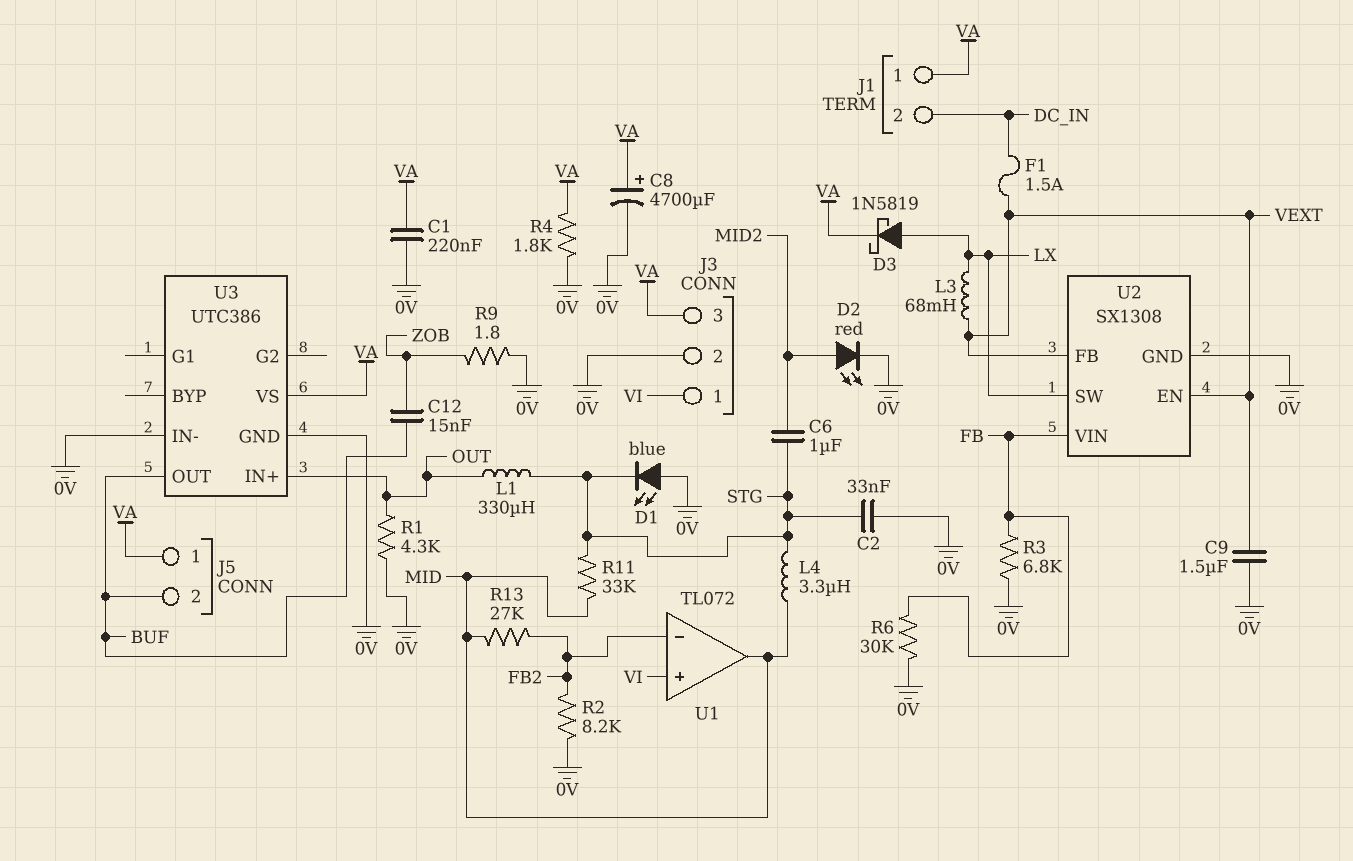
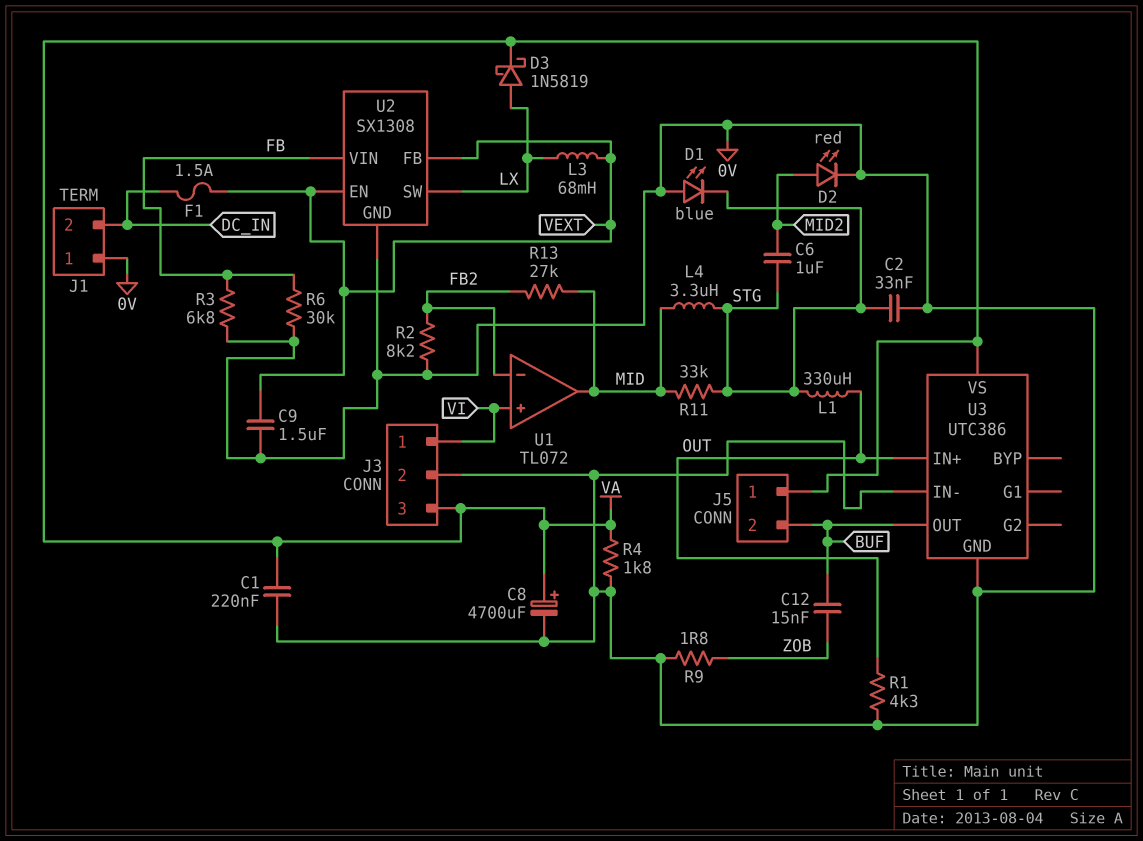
J1 pin 1: VA -> 0V

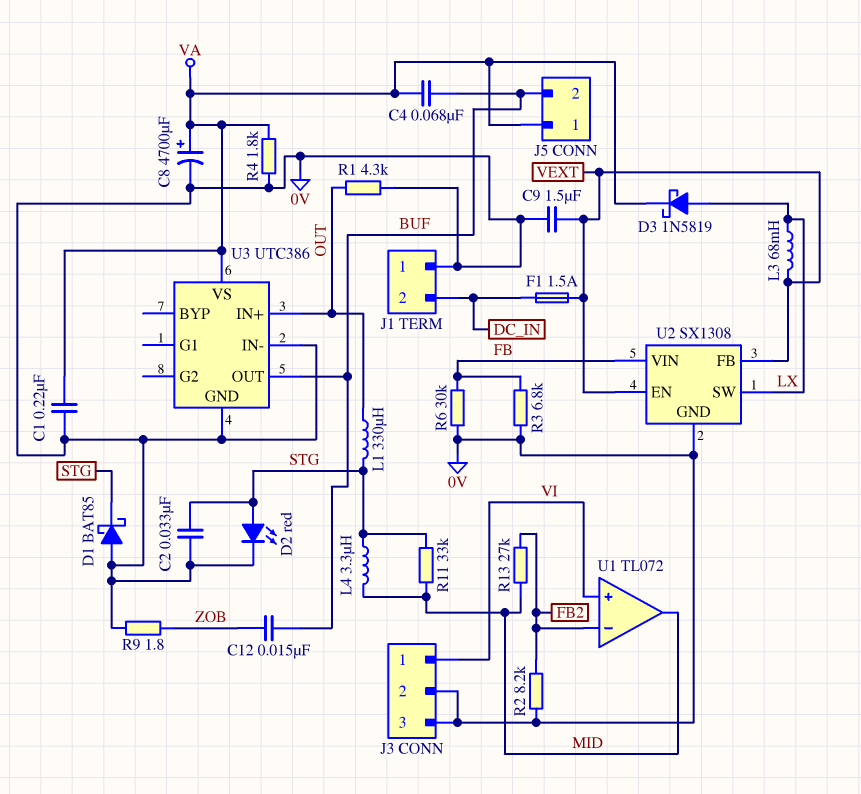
C4: none -> 68nF (BUF, VA)
C6: 1uF (MID2, STG) -> none
D1: LED blue (A 0V, K STG) -> schottky BAT85 (A 0V, K STG)
D2: LED red (A MID2, K 0V) -> LED red (A STG, K 0V)
J3 pin 3: VA -> 0V

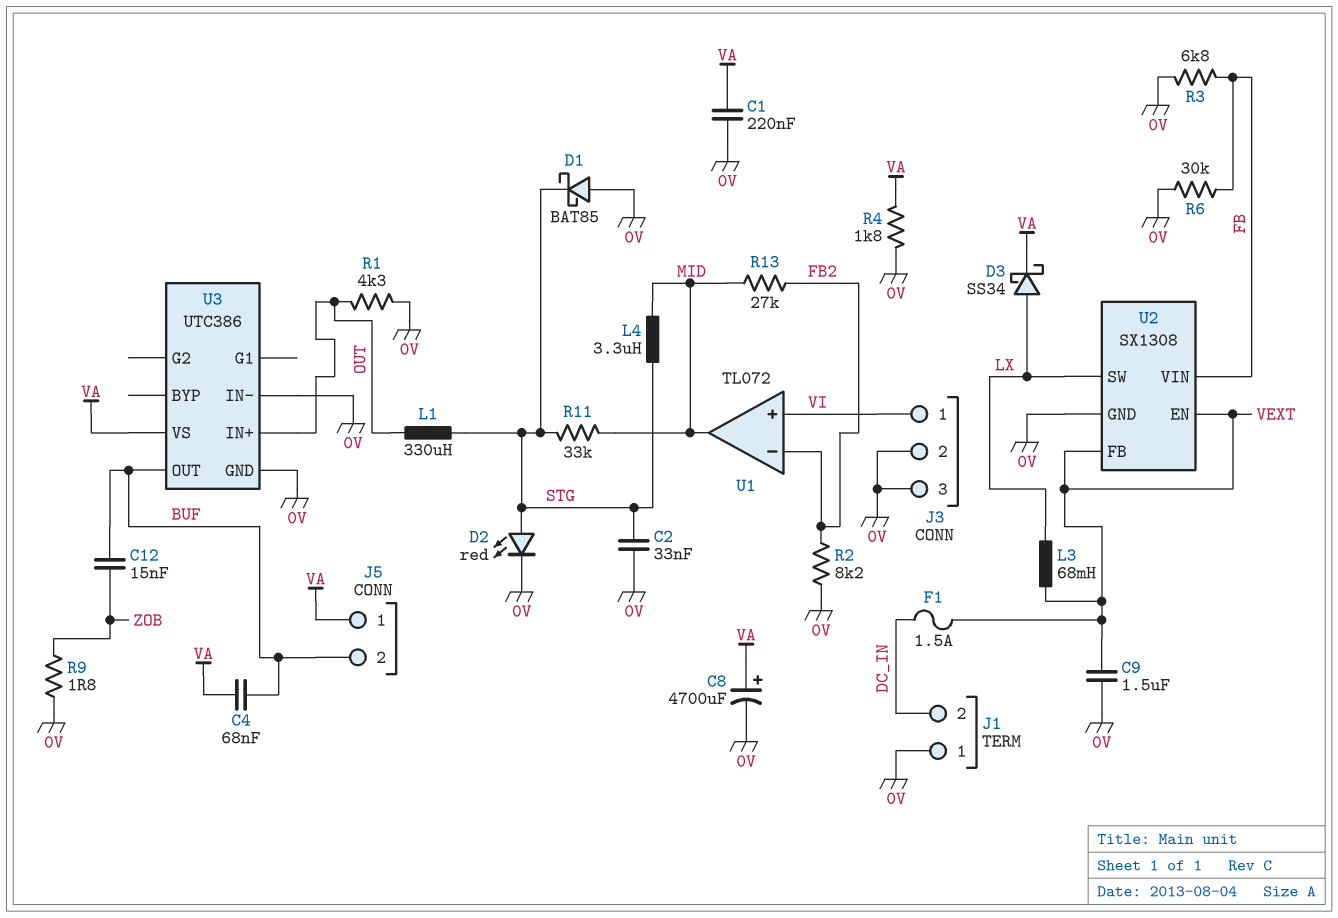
D3: schottky 1N5819 (A LX, K VA) -> schottky SS34 (A LX, K VA)

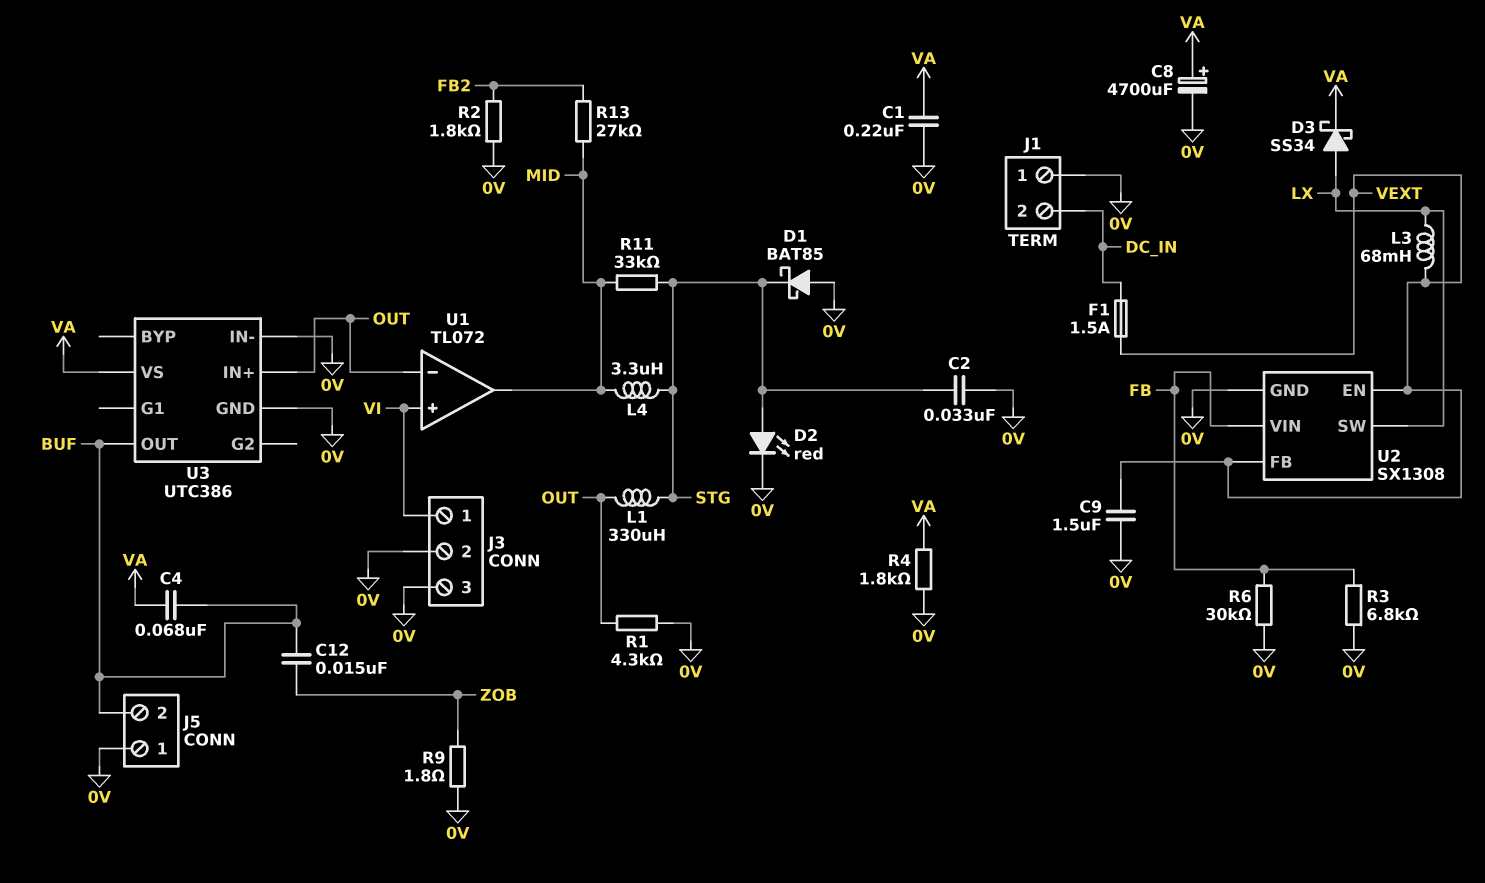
J5 pin 1: VA -> 0V
R2: 8.2k (0V, FB2) -> 1.8k (0V, FB2)
U1 pin in-: FB2 -> OUT

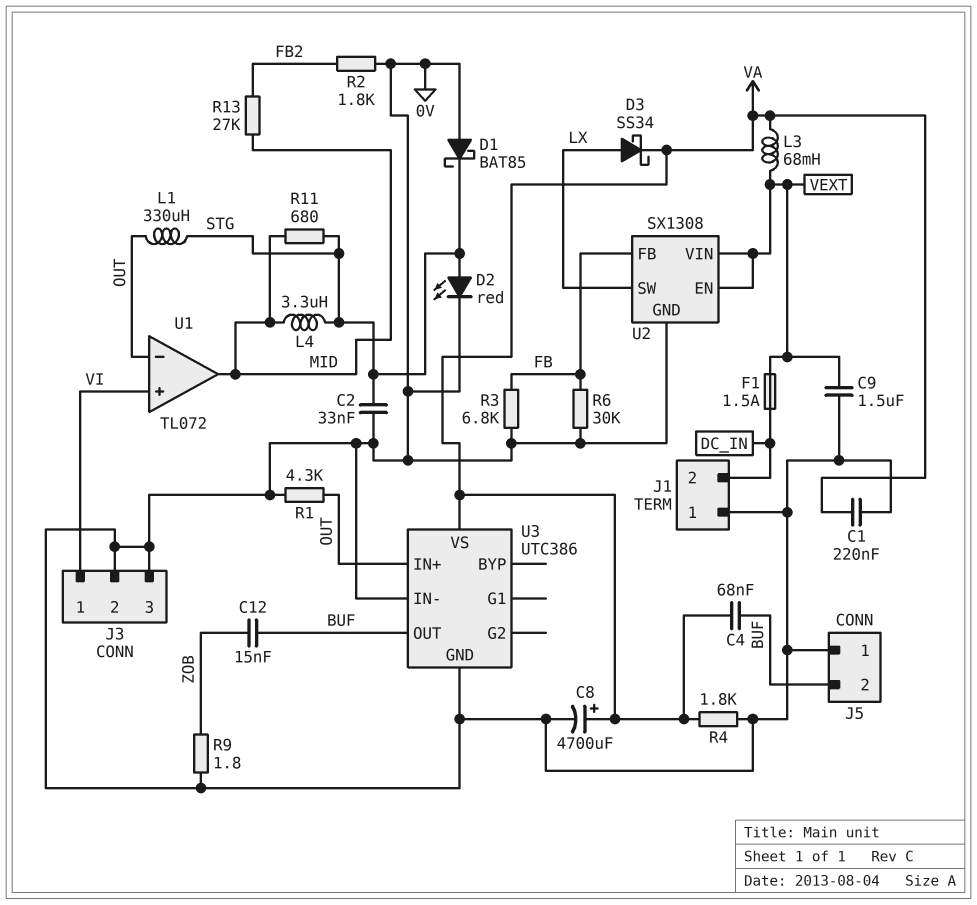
L3: 68mH (LX, VEXT) -> 68mH (VA, VEXT)
R11: 33k (MID, STG) -> 680 (MID, STG)
U2 pin FB: VEXT -> FB
U2 pin VIN: FB -> VEXT

